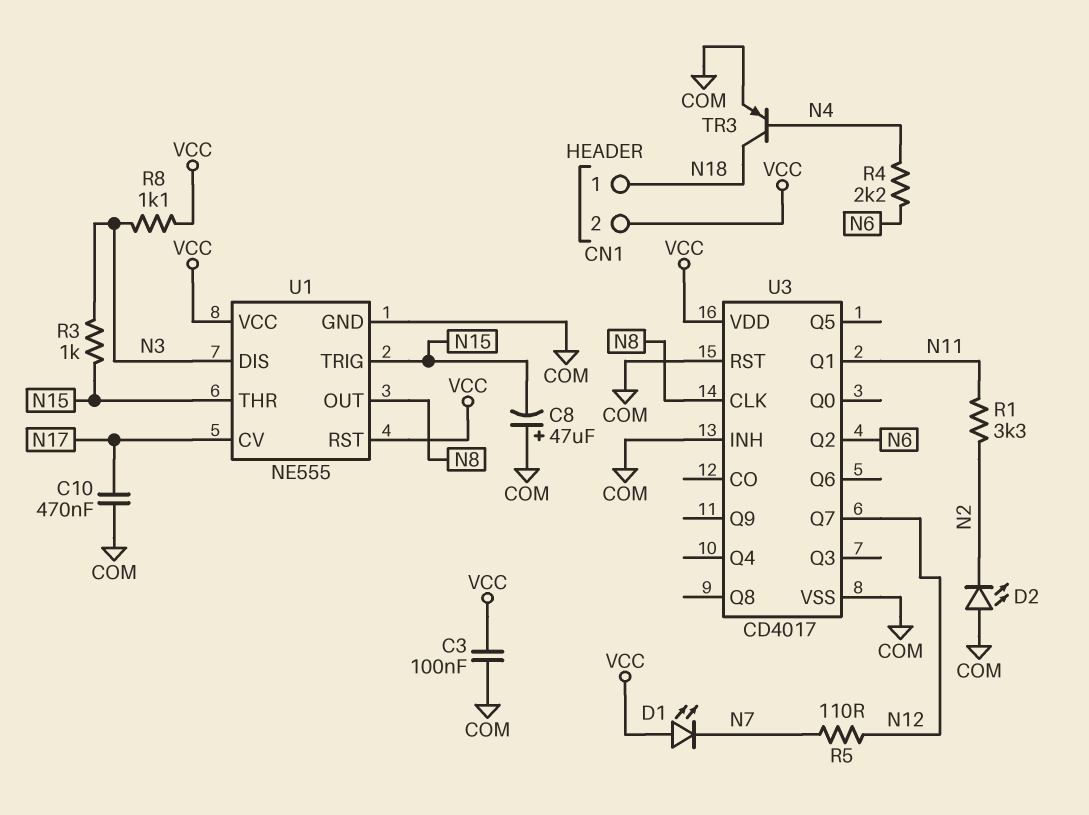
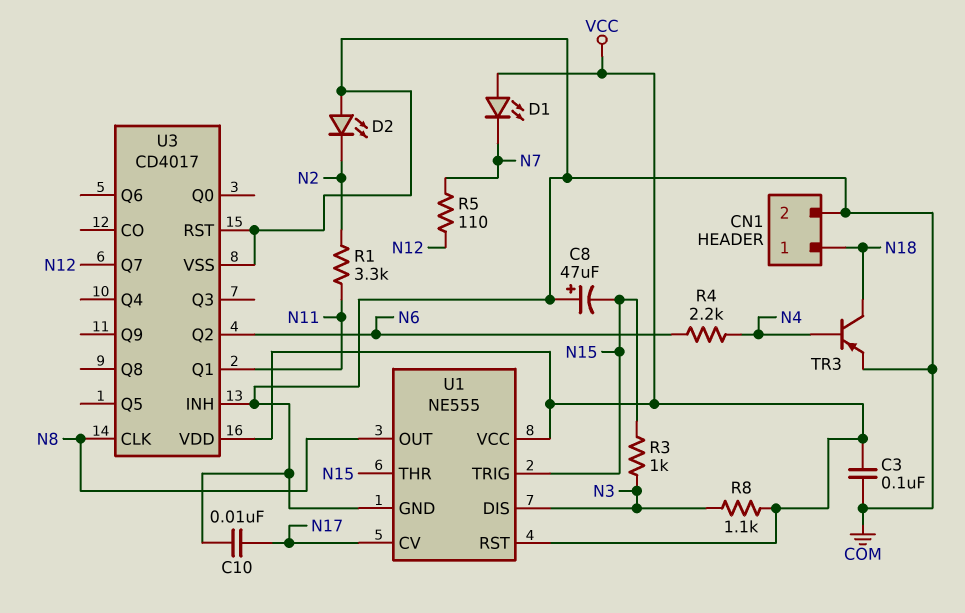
C10: 470nF (COM, N17) -> 10nF (COM, N17)
CN1 pin 2: VCC -> COM

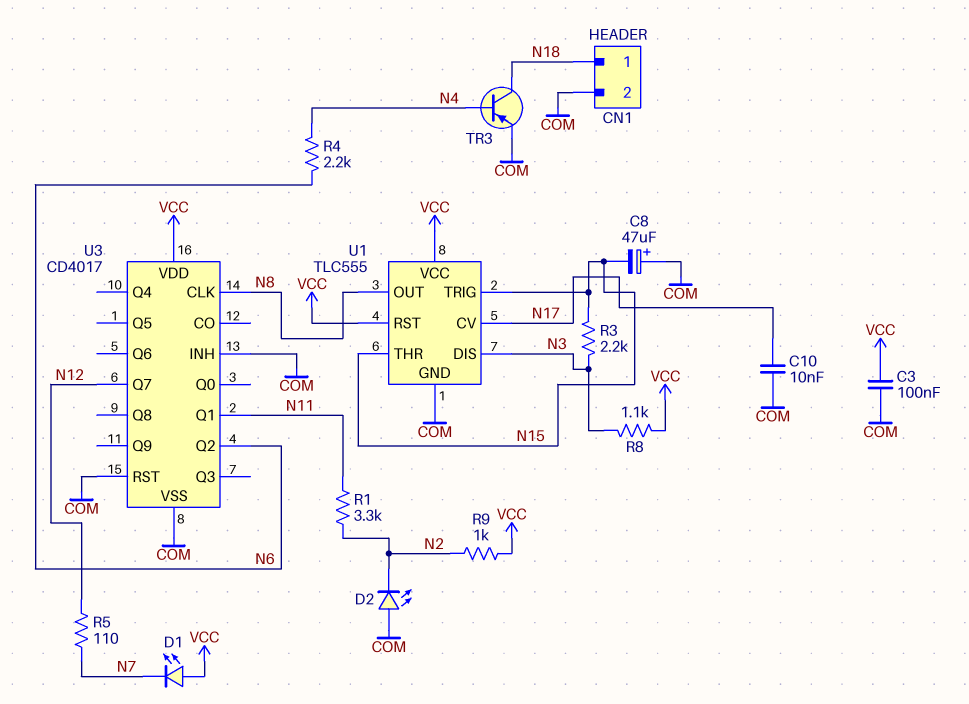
R3: 1k (N3, N15) -> 2.2k (N3, N15)
R9: none -> 1k (N2, VCC)
U1: NE555 -> TLC555

